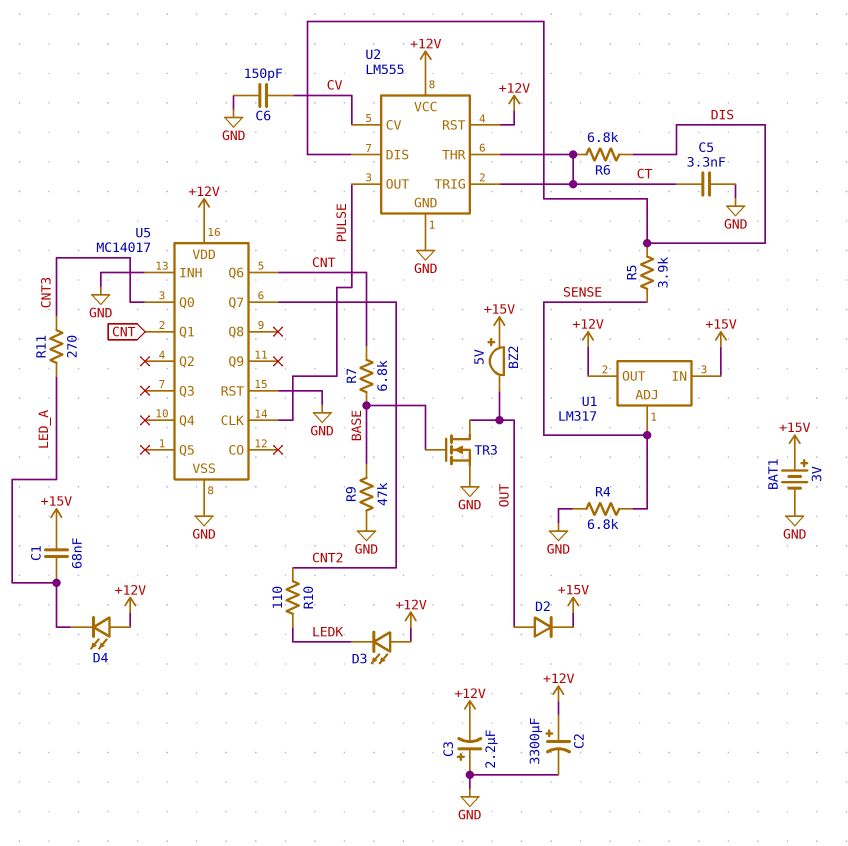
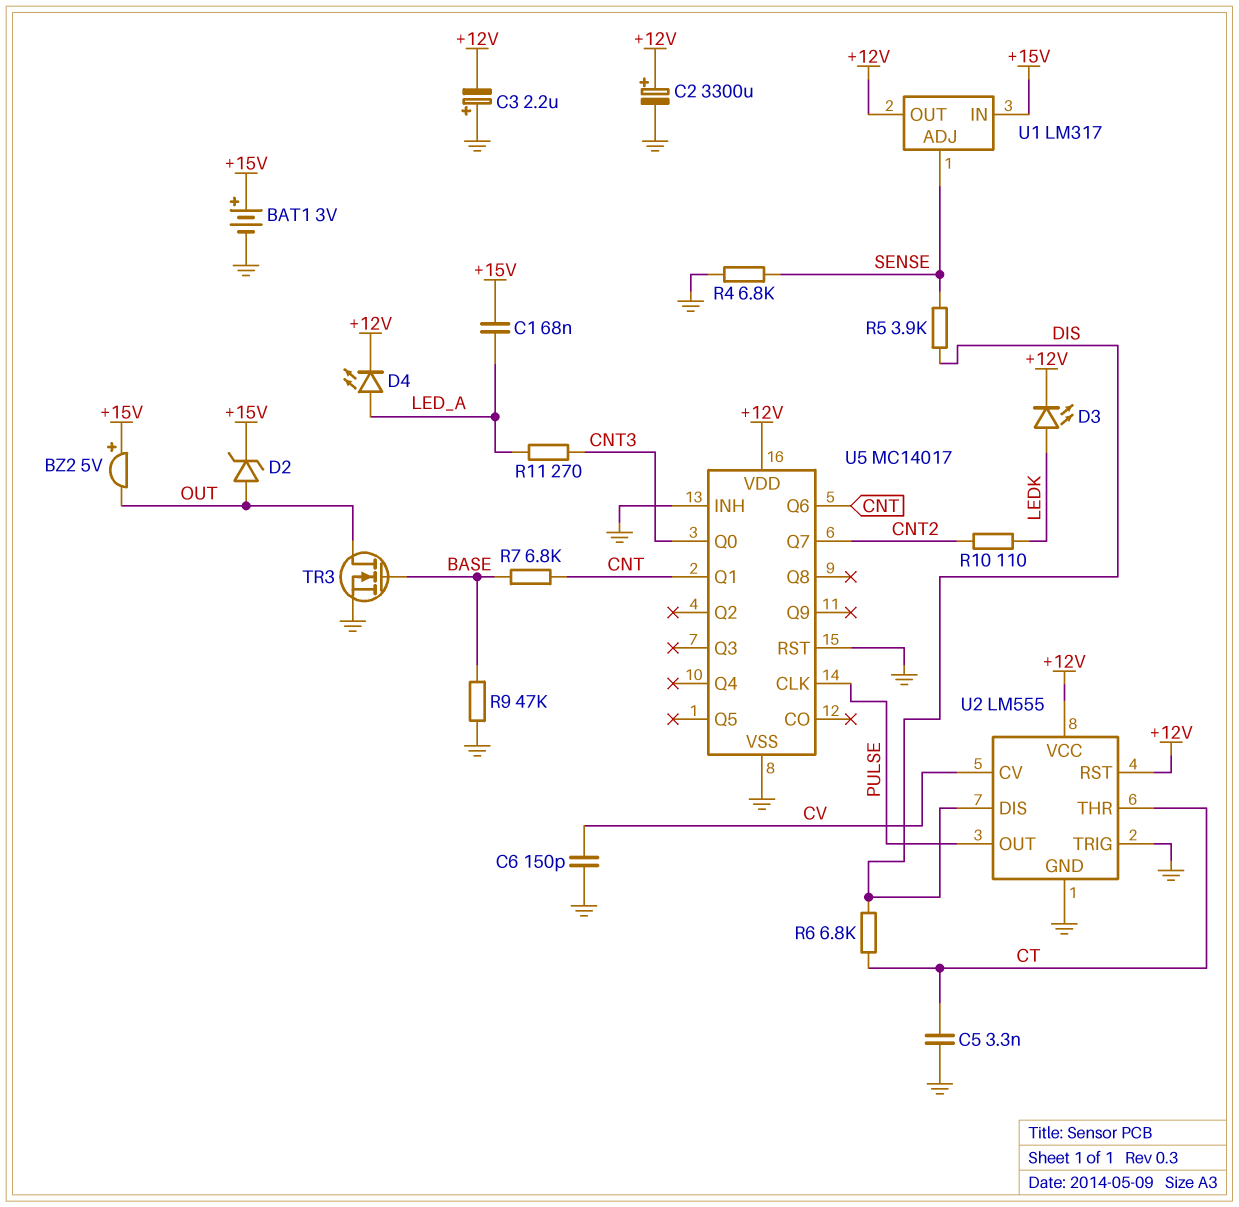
D2: diode (A OUT, K +15V) -> zener (A OUT, K +15V)
D3: LED (A +12V, K LEDK) -> LED (A LEDK, K +12V)
D4: LED (A +12V, K LED_A) -> LED (A LED_A, K +12V)
U2 pin TRIG: CT -> GND

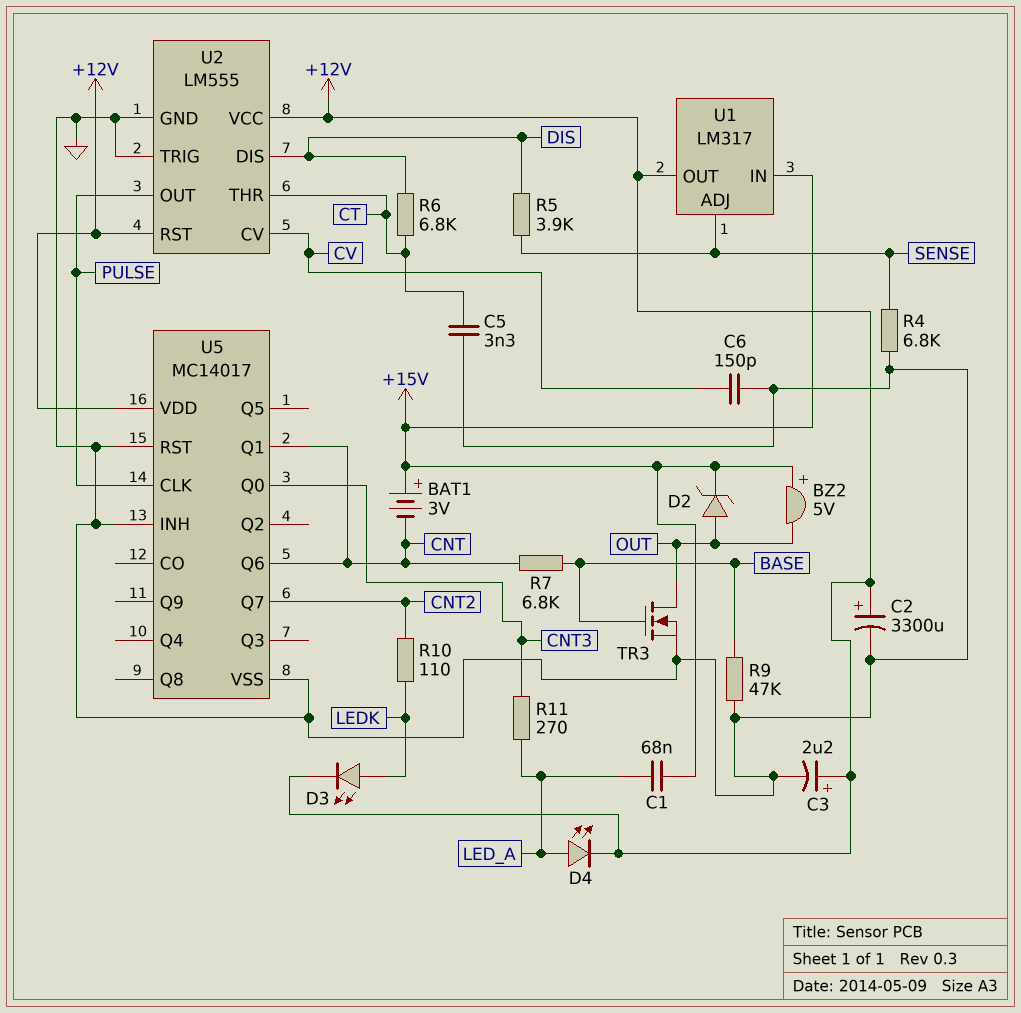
BAT1: 3V (plus +15V, minus GND) -> 3V (plus +15V, minus CNT)
C3: 2.2uF (plus GND, minus +12V) -> 2.2uF (plus +12V, minus GND)

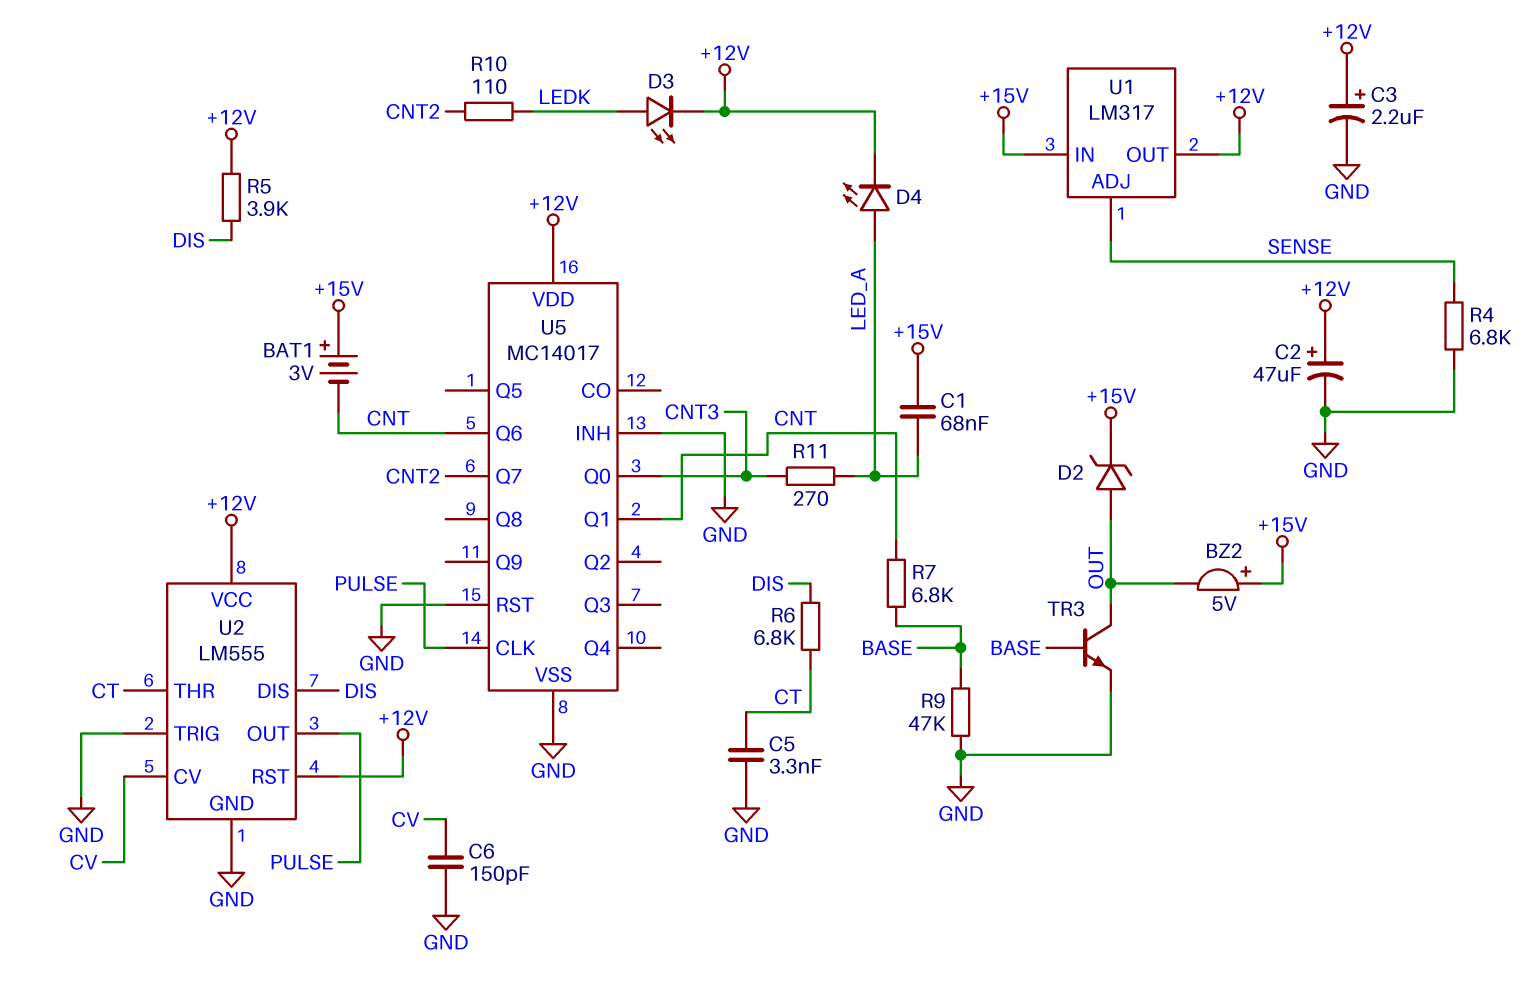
C2: 3300uF (plus +12V, minus GND) -> 47uF (plus +12V, minus GND)
R5: 3.9k (DIS, SENSE) -> 3.9k (+12V, DIS)
TR3: NMOS (G BASE, D OUT, S GND) -> NPN (B BASE, C OUT, E GND)

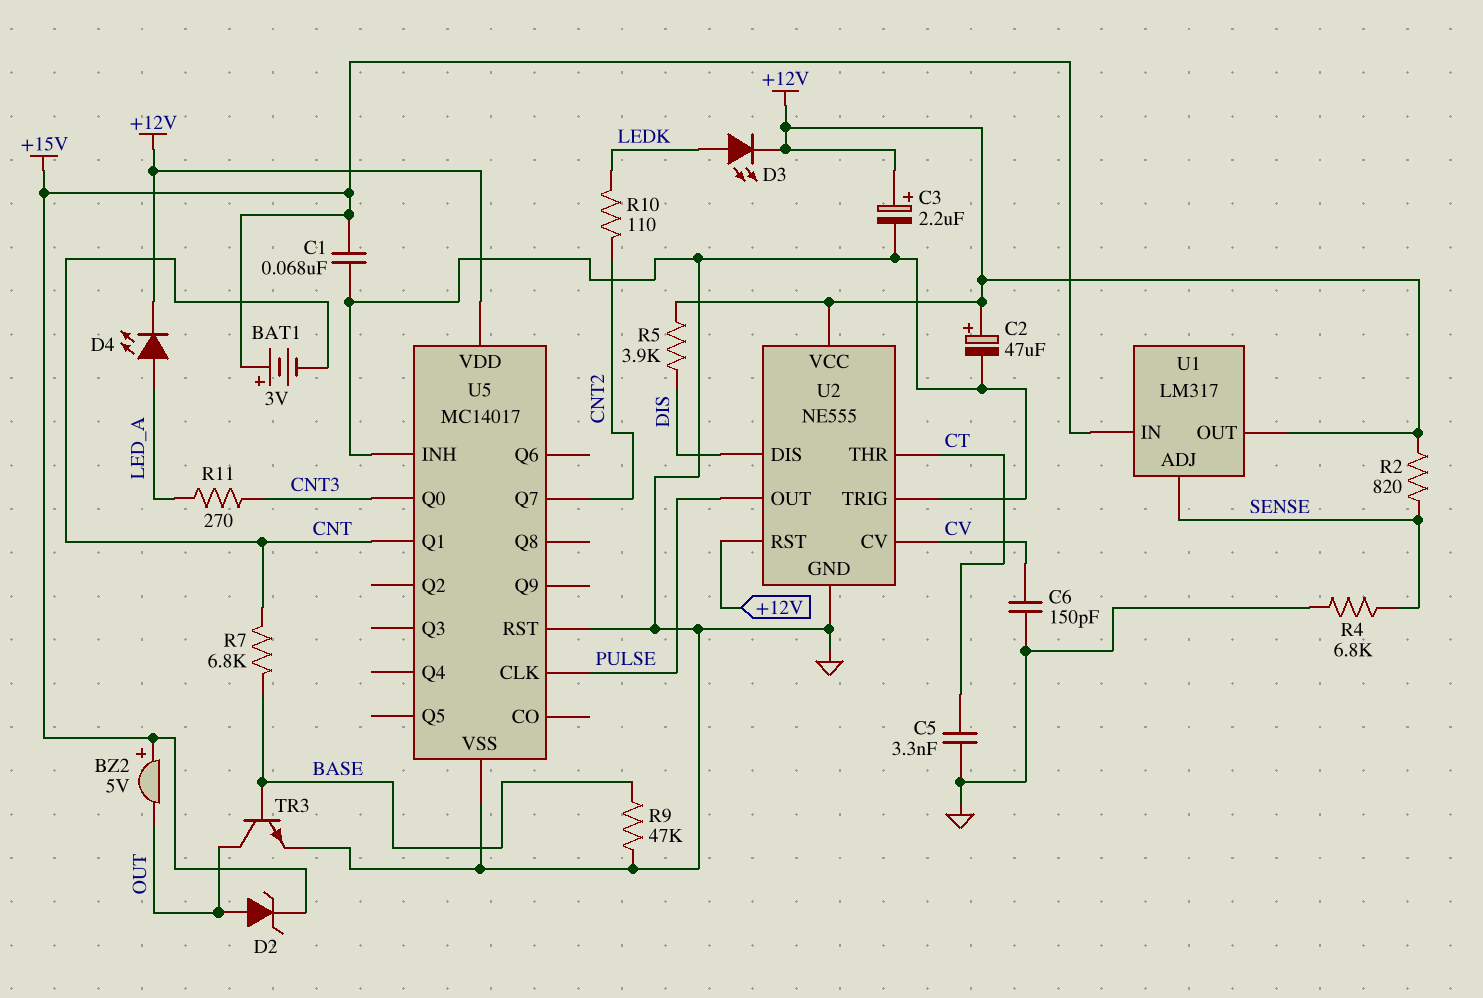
C1: 68nF (+15V, LED_A) -> 68nF (+15V, GND)
R2: none -> 820 (+12V, SENSE)
R6: 6.8k (CT, DIS) -> none
U2: LM555 -> NE555
U5 pin Q6: CNT -> none

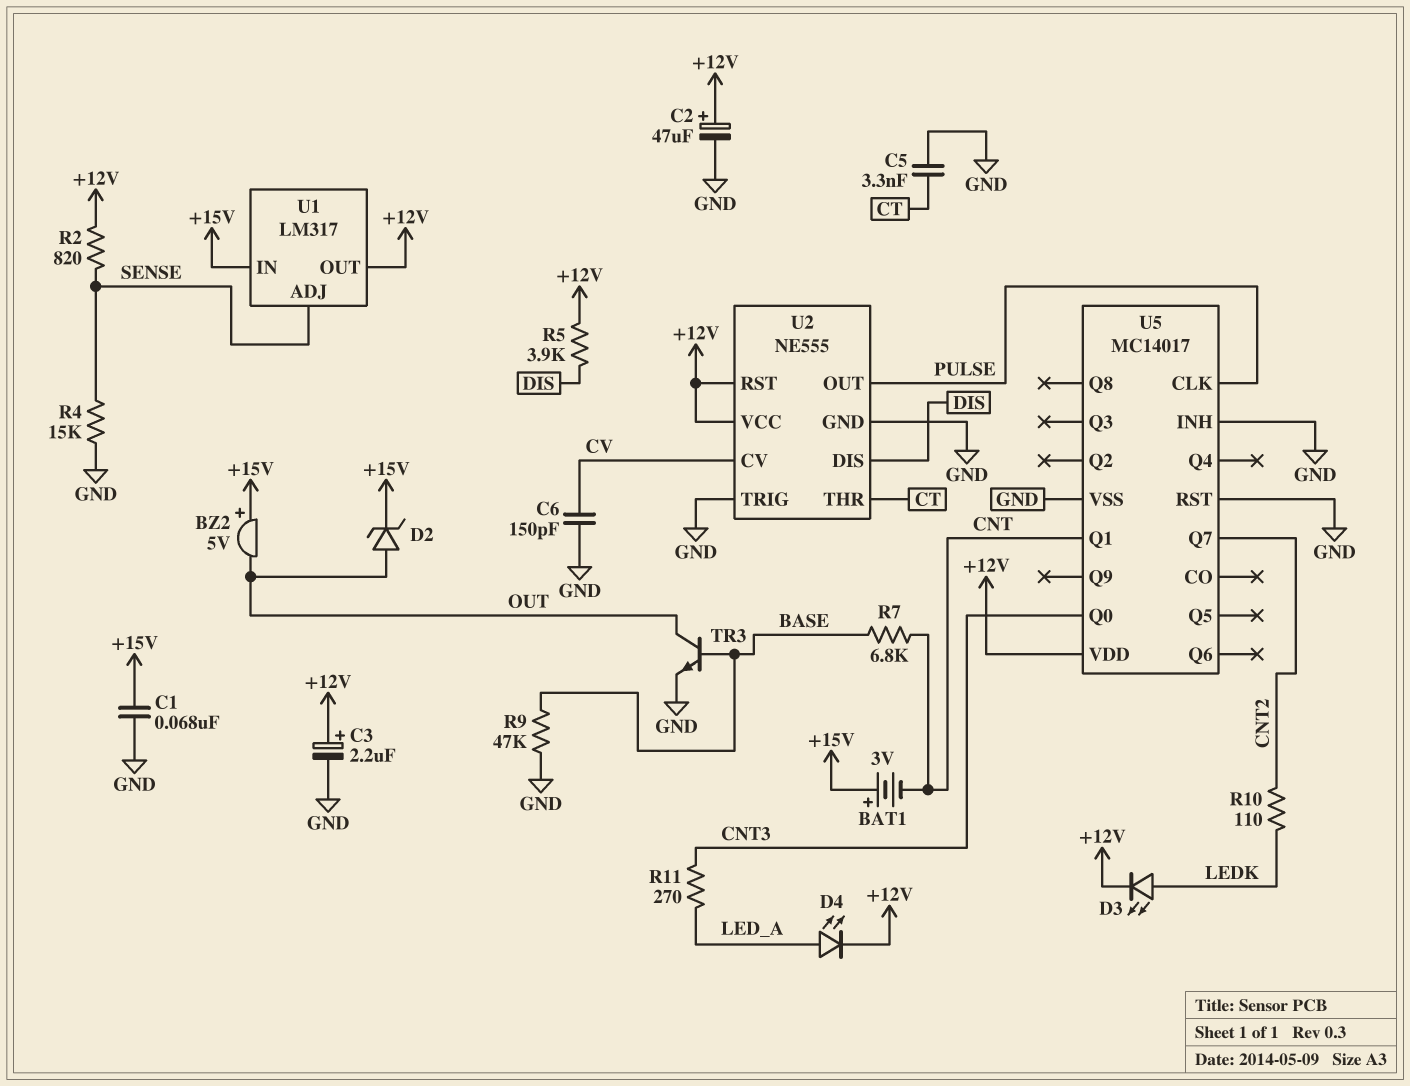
R4: 6.8k (GND, SENSE) -> 15k (GND, SENSE)

